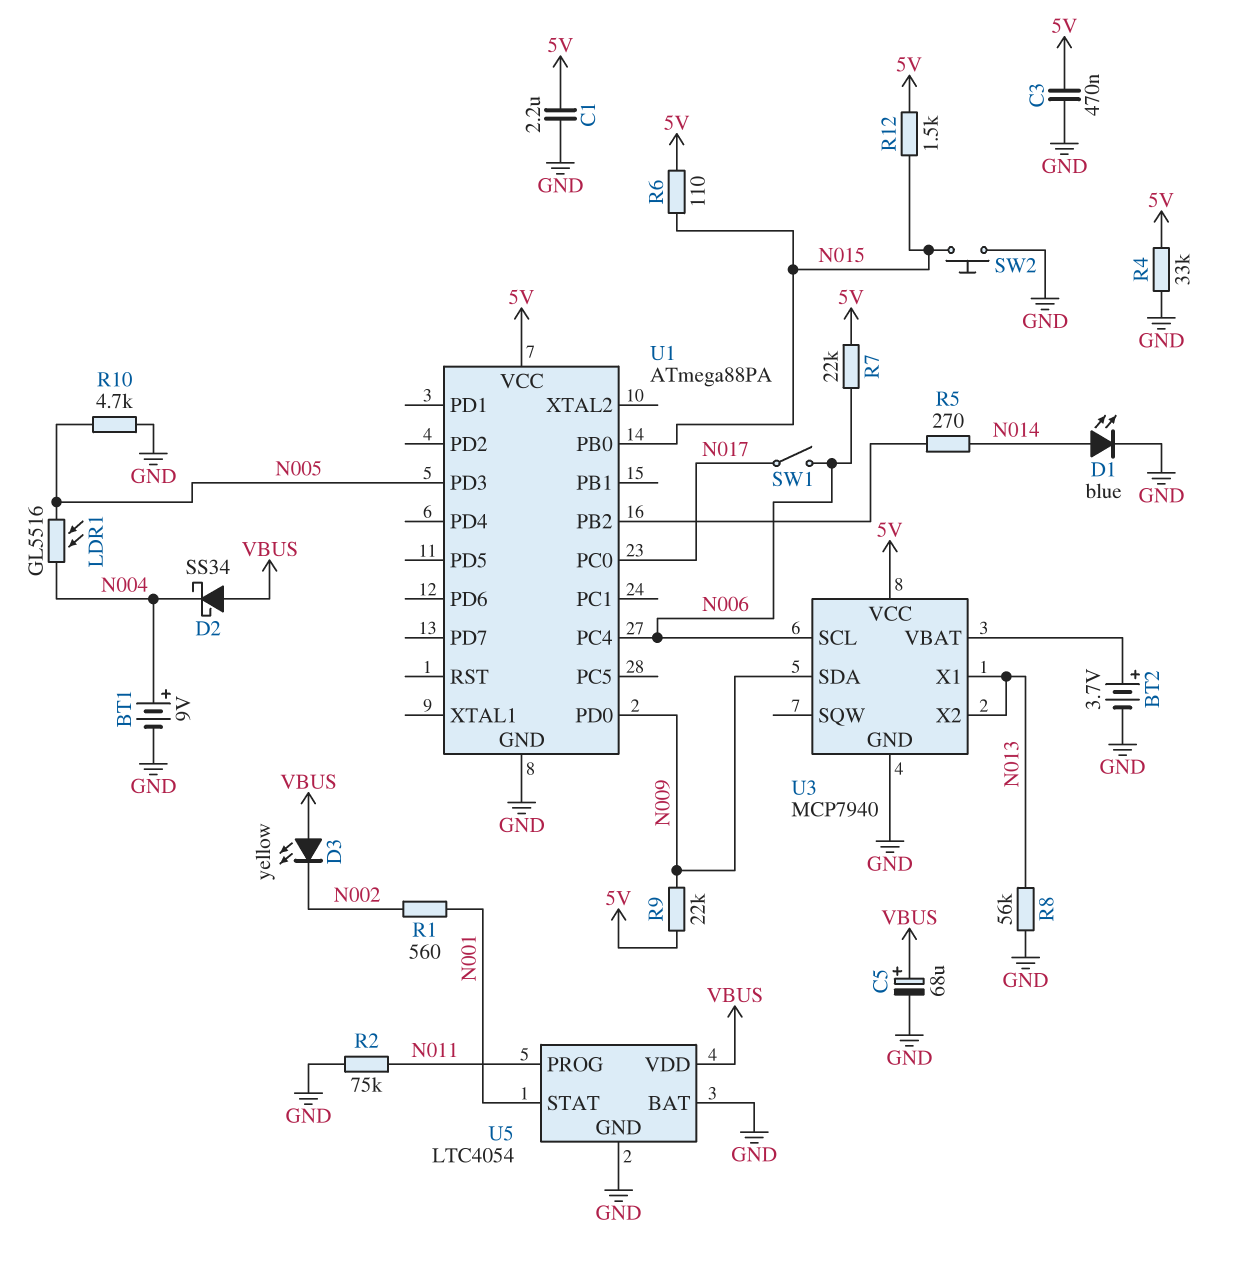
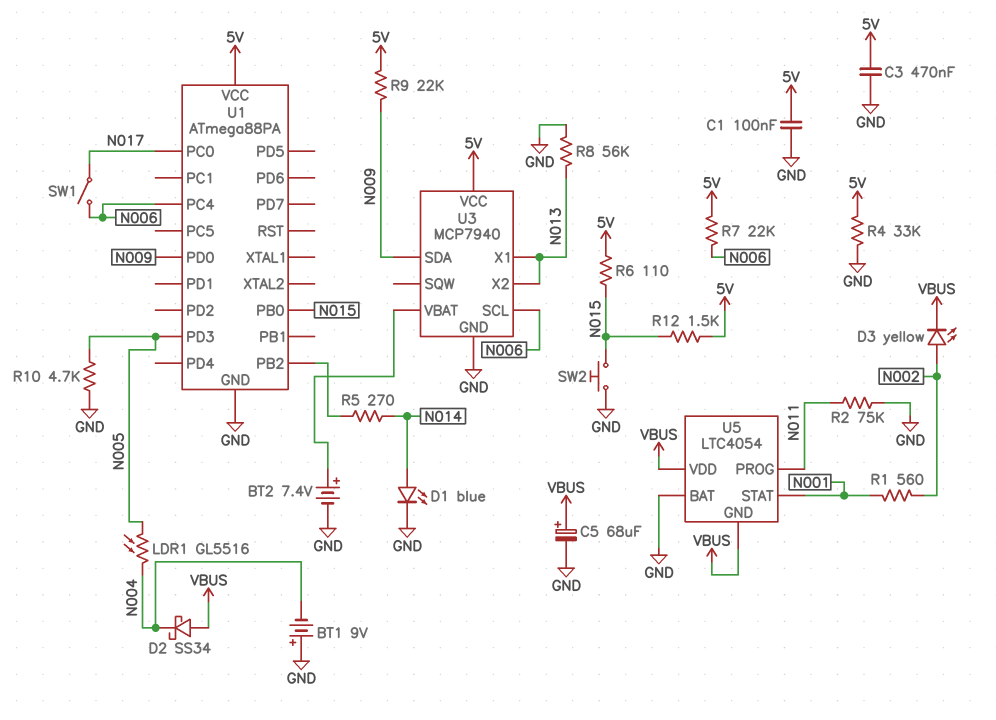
BT1: 9V (plus N004, minus GND) -> 9V (plus GND, minus N004)
BT2: 3.7V (plus U3/VBAT, minus GND) -> 7.4V (plus U3/VBAT, minus GND)
C1: 2.2uF (5V, GND) -> 100nF (5V, GND)
D3: LED yellow (A VBUS, K N002) -> LED yellow (A N002, K VBUS)
U5 pin GND: GND -> VBUS

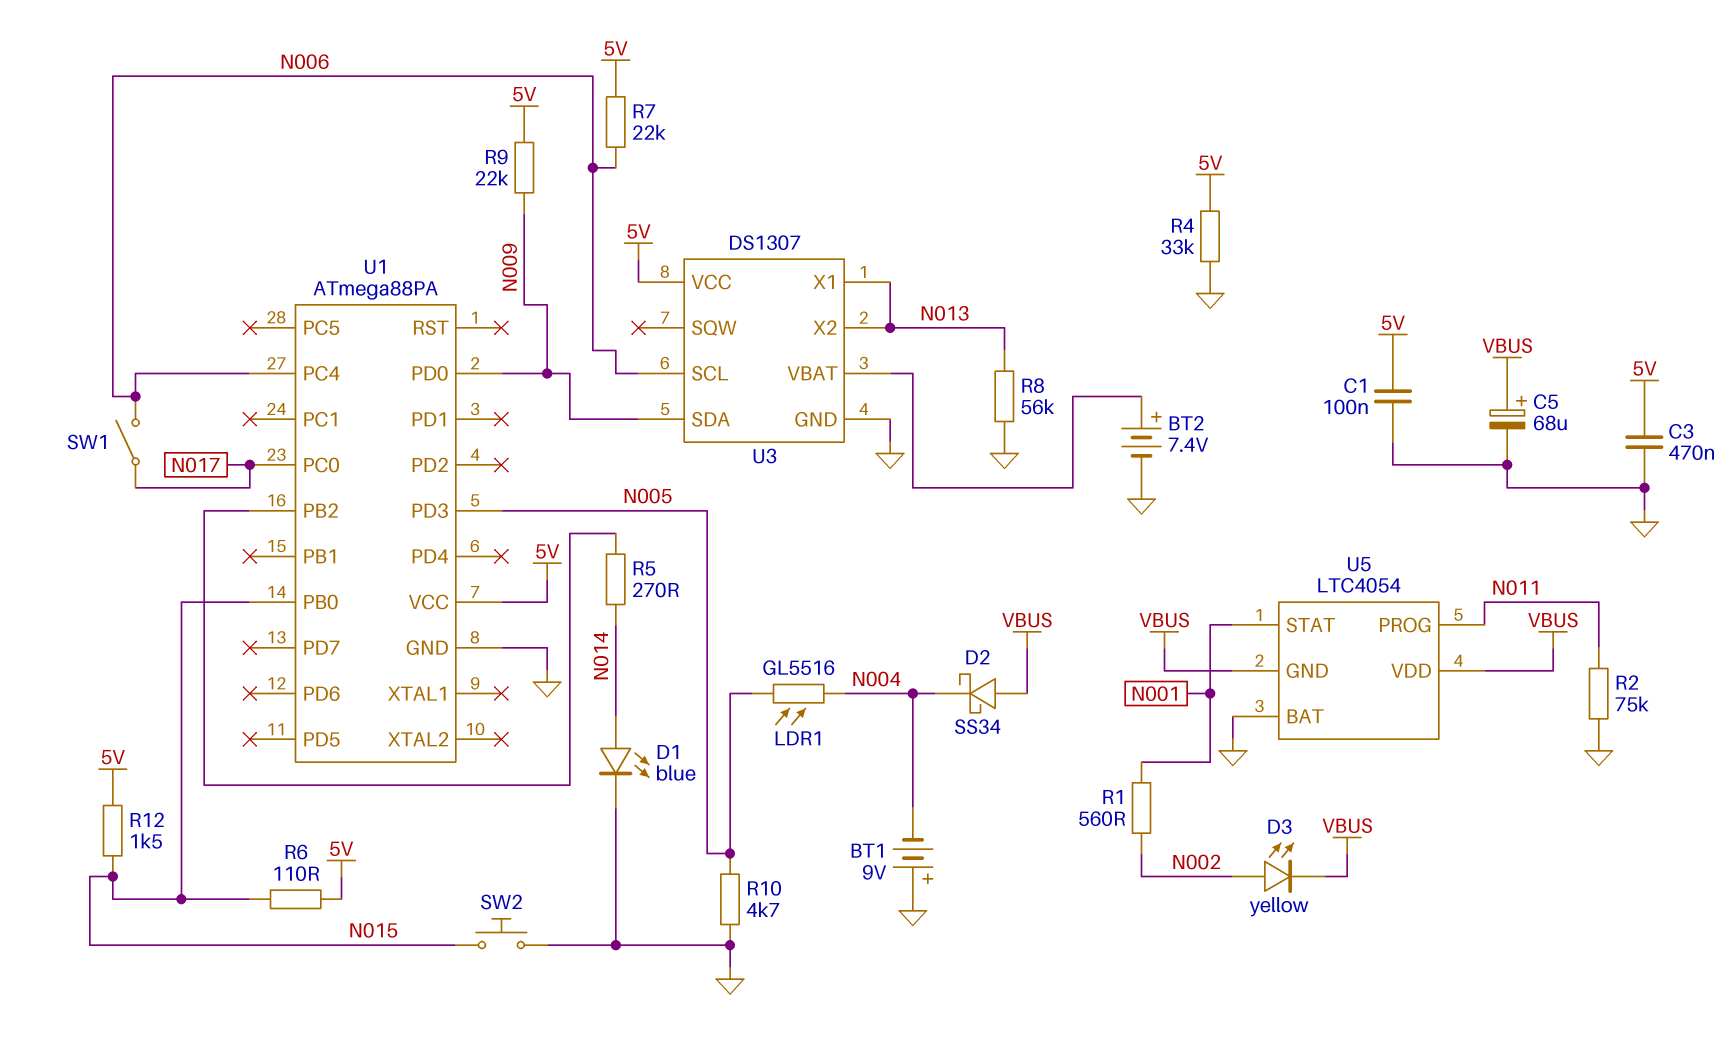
U3: MCP7940 -> DS1307

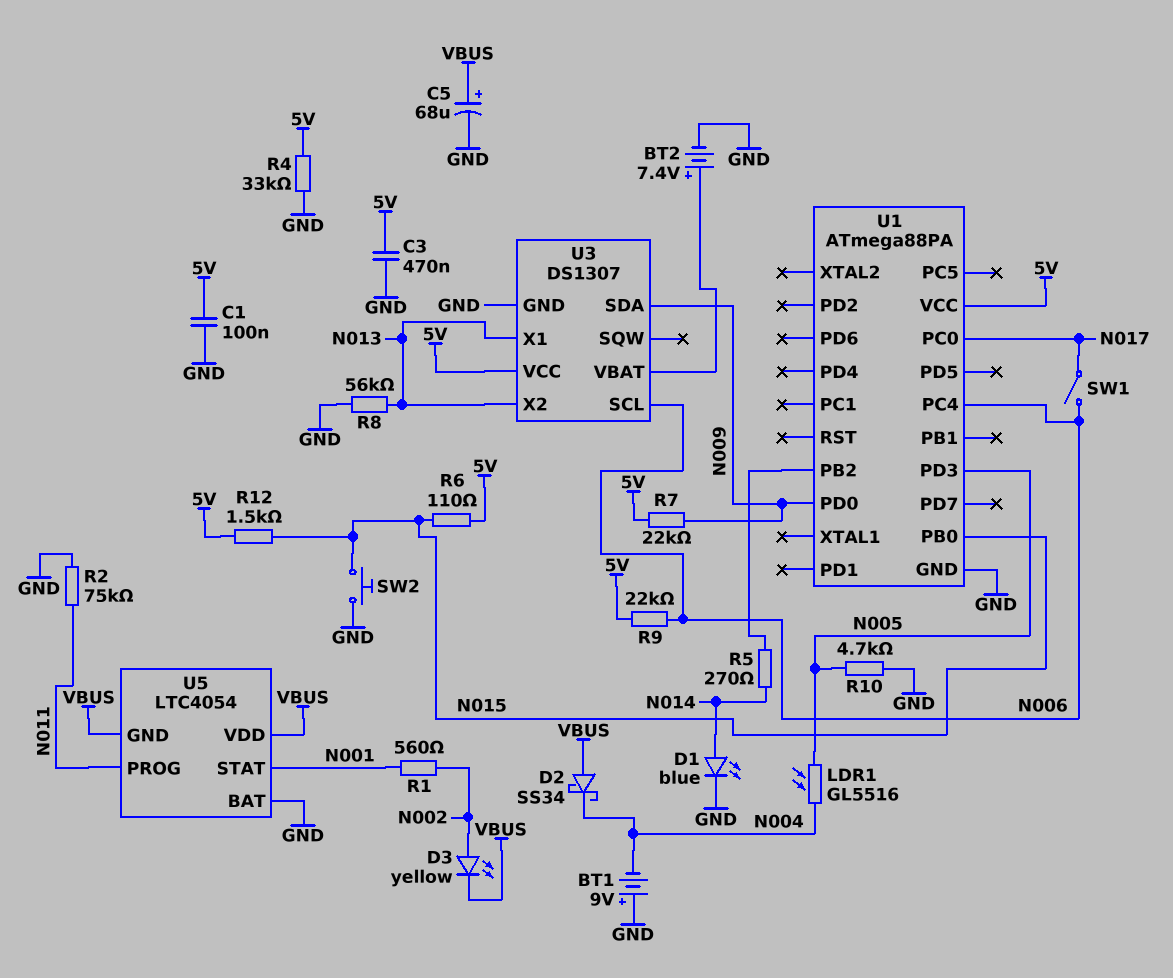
R7: 22k (5V, N006) -> 22k (5V, N009)
R9: 22k (5V, N009) -> 22k (5V, N006)

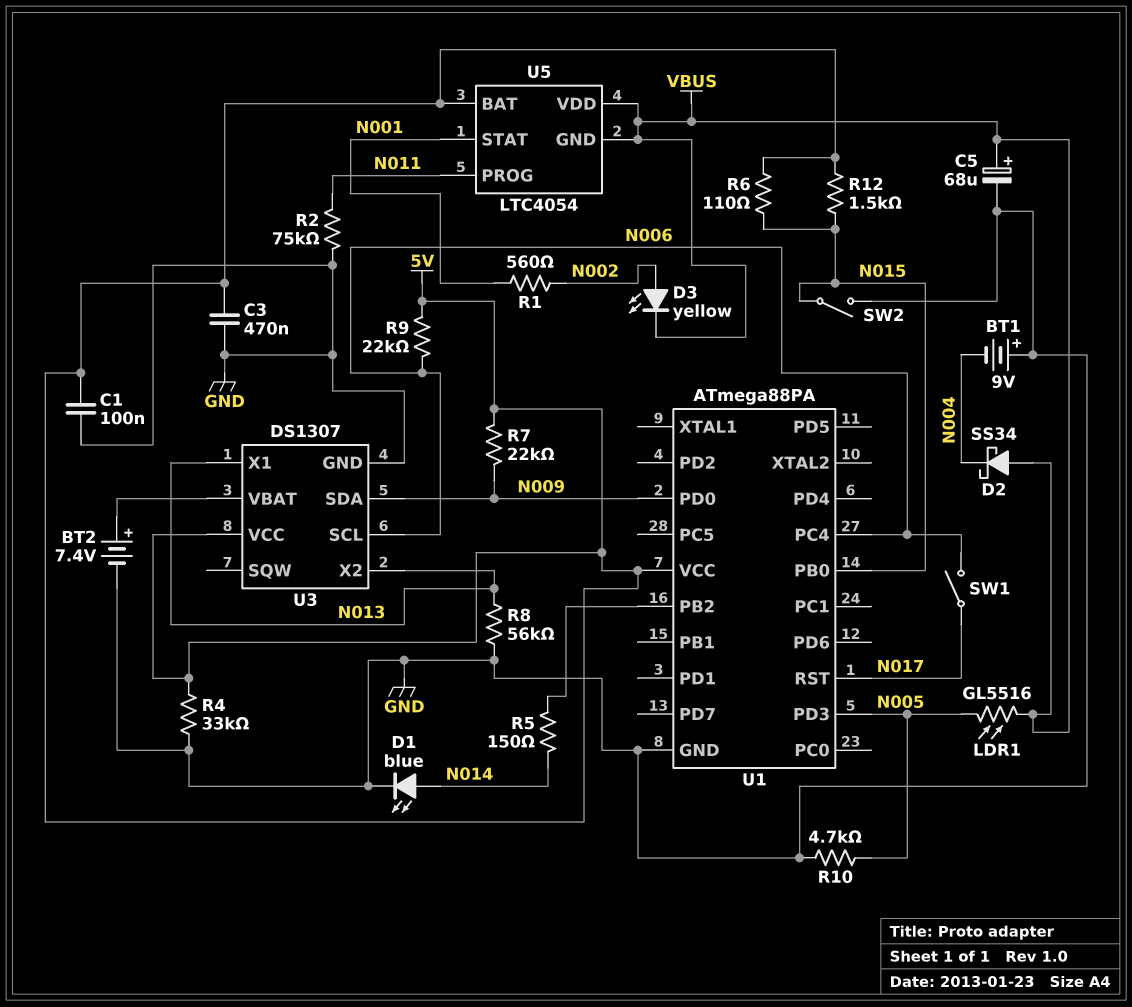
LDR1: GL5516 (N004, N005) -> GL5516 (N005, VBUS)
R5: 270 (N014, U1/PB2) -> 150 (N014, U1/PB2)
SW2: button (GND, N015) -> switch (GND, N015)
U1 pin PC0: N017 -> none
U1 pin RST: none -> N017
U5 pin BAT: GND -> 5V

